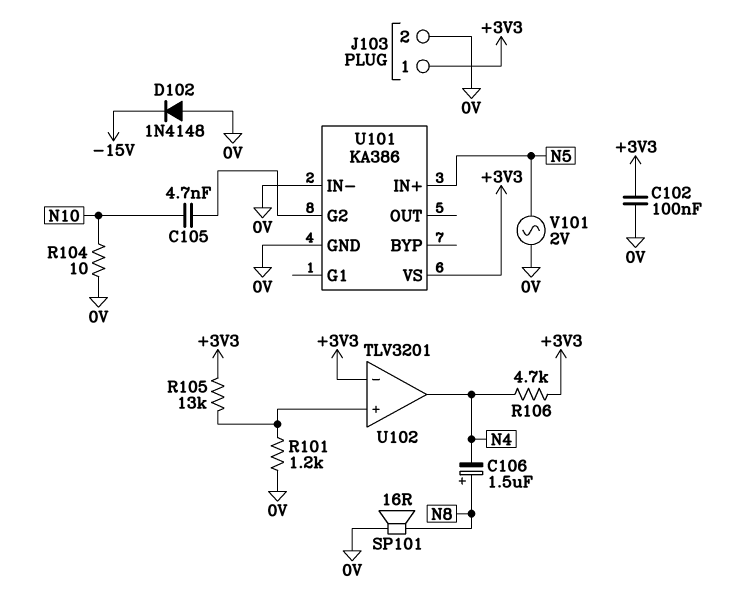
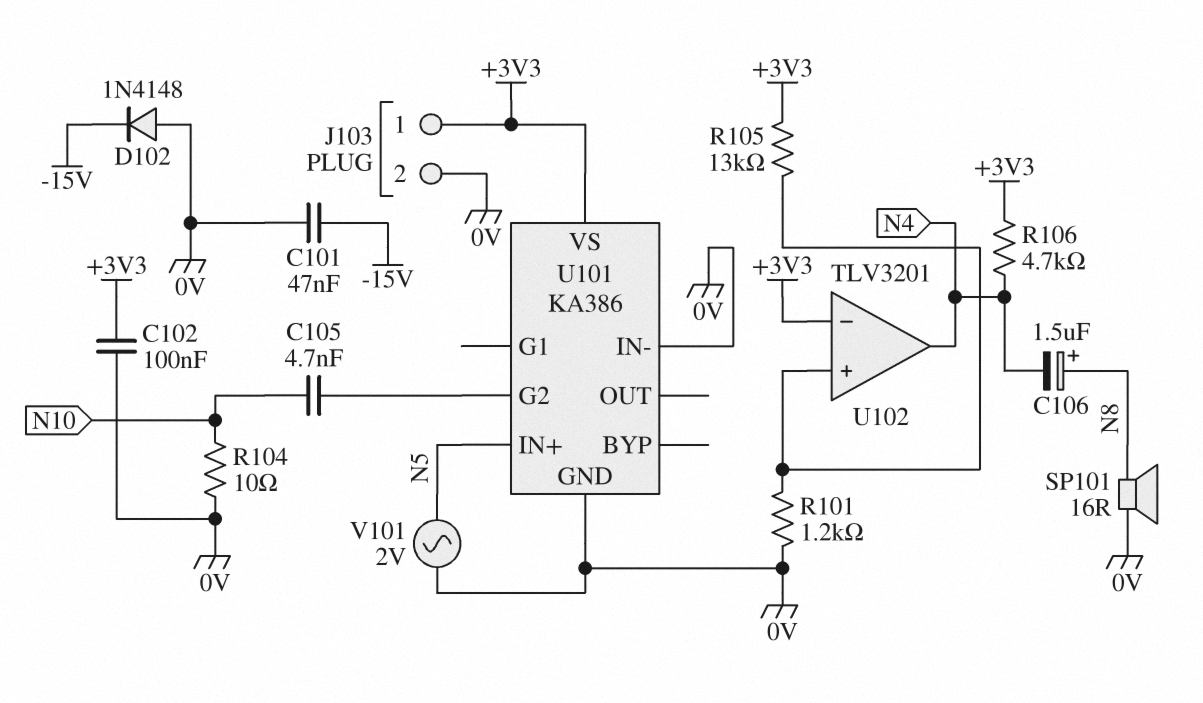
C101: none -> 47nF (-15V, 0V)

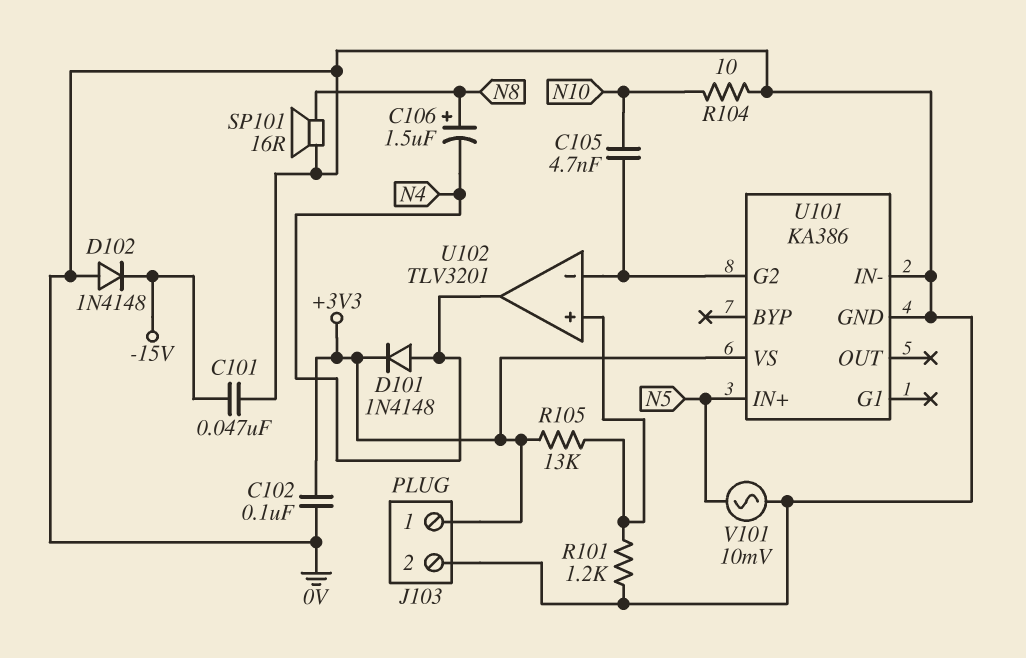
D101: none -> diode 1N4148 (A N4, K +3V3)
R106: 4.7k (+3V3, N4) -> none
U102 pin in-: +3V3 -> U101/G2
V101: AC 2V (0V, N5) -> AC 10mV (0V, N5)

